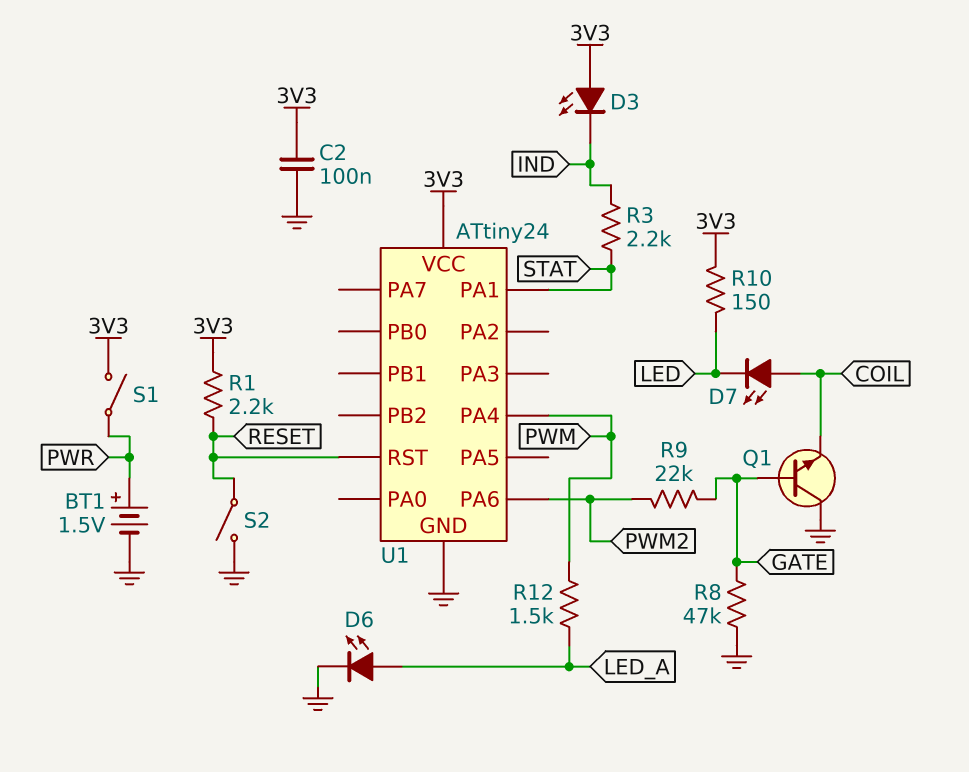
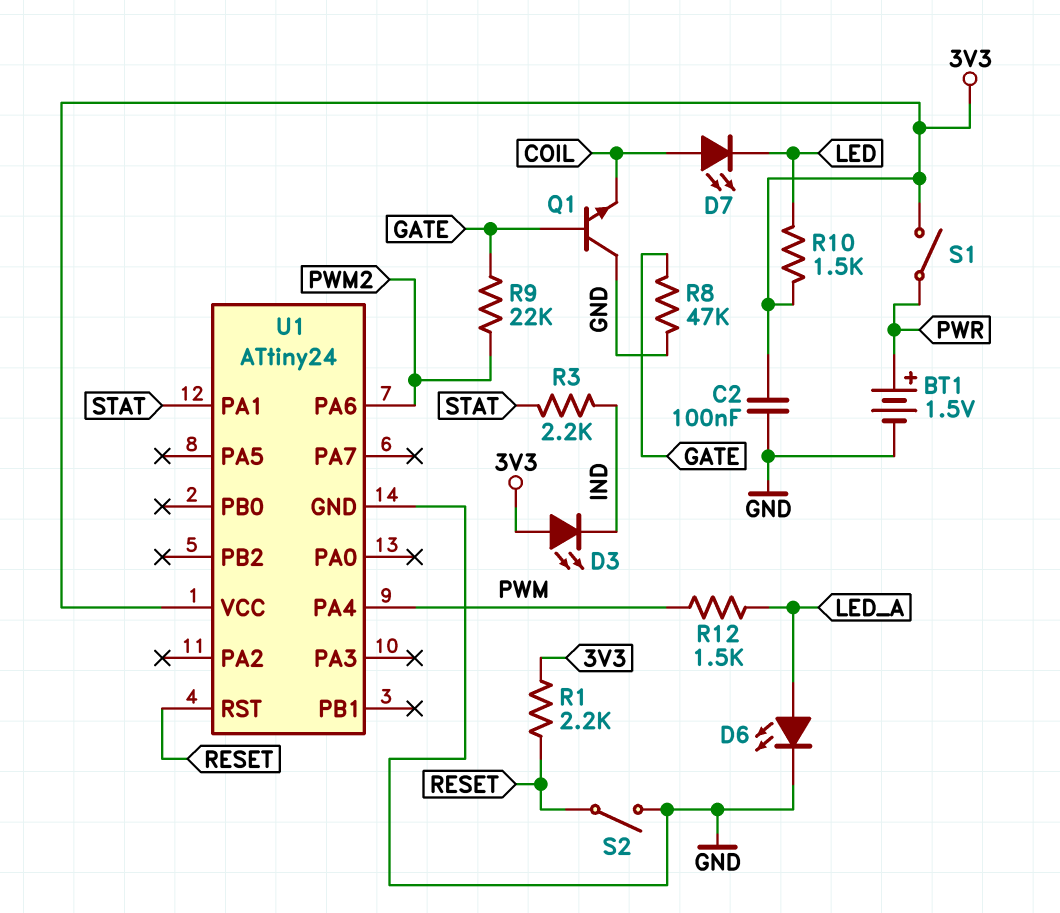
R10: 150 (3V3, LED) -> 1.5k (3V3, LED)

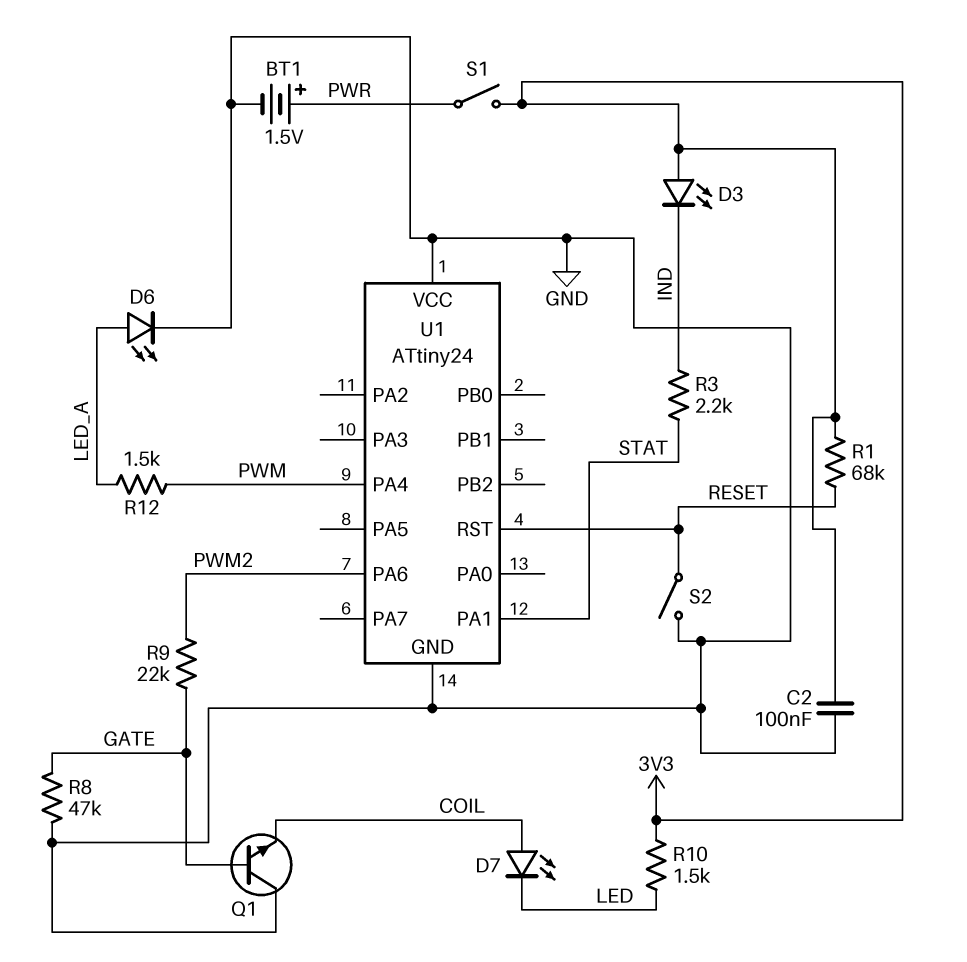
R1: 2.2k (3V3, RESET) -> 68k (3V3, RESET)
U1 pin VCC: 3V3 -> GND

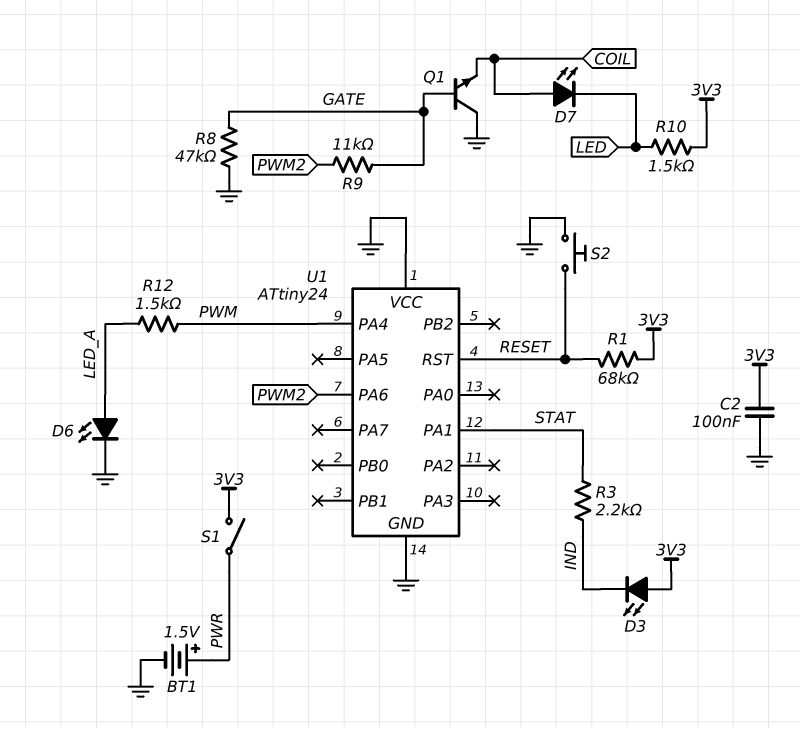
R9: 22k (GATE, PWM2) -> 11k (GATE, PWM2)
S2: switch (GND, RESET) -> button (GND, RESET)

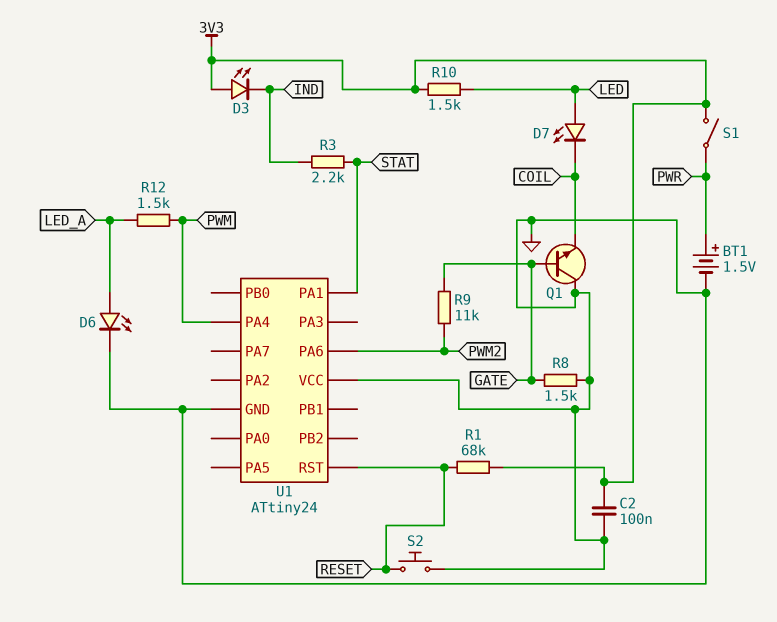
D7: LED (A COIL, K LED) -> LED (A LED, K COIL)
R8: 47k (GATE, GND) -> 1.5k (GATE, GND)

